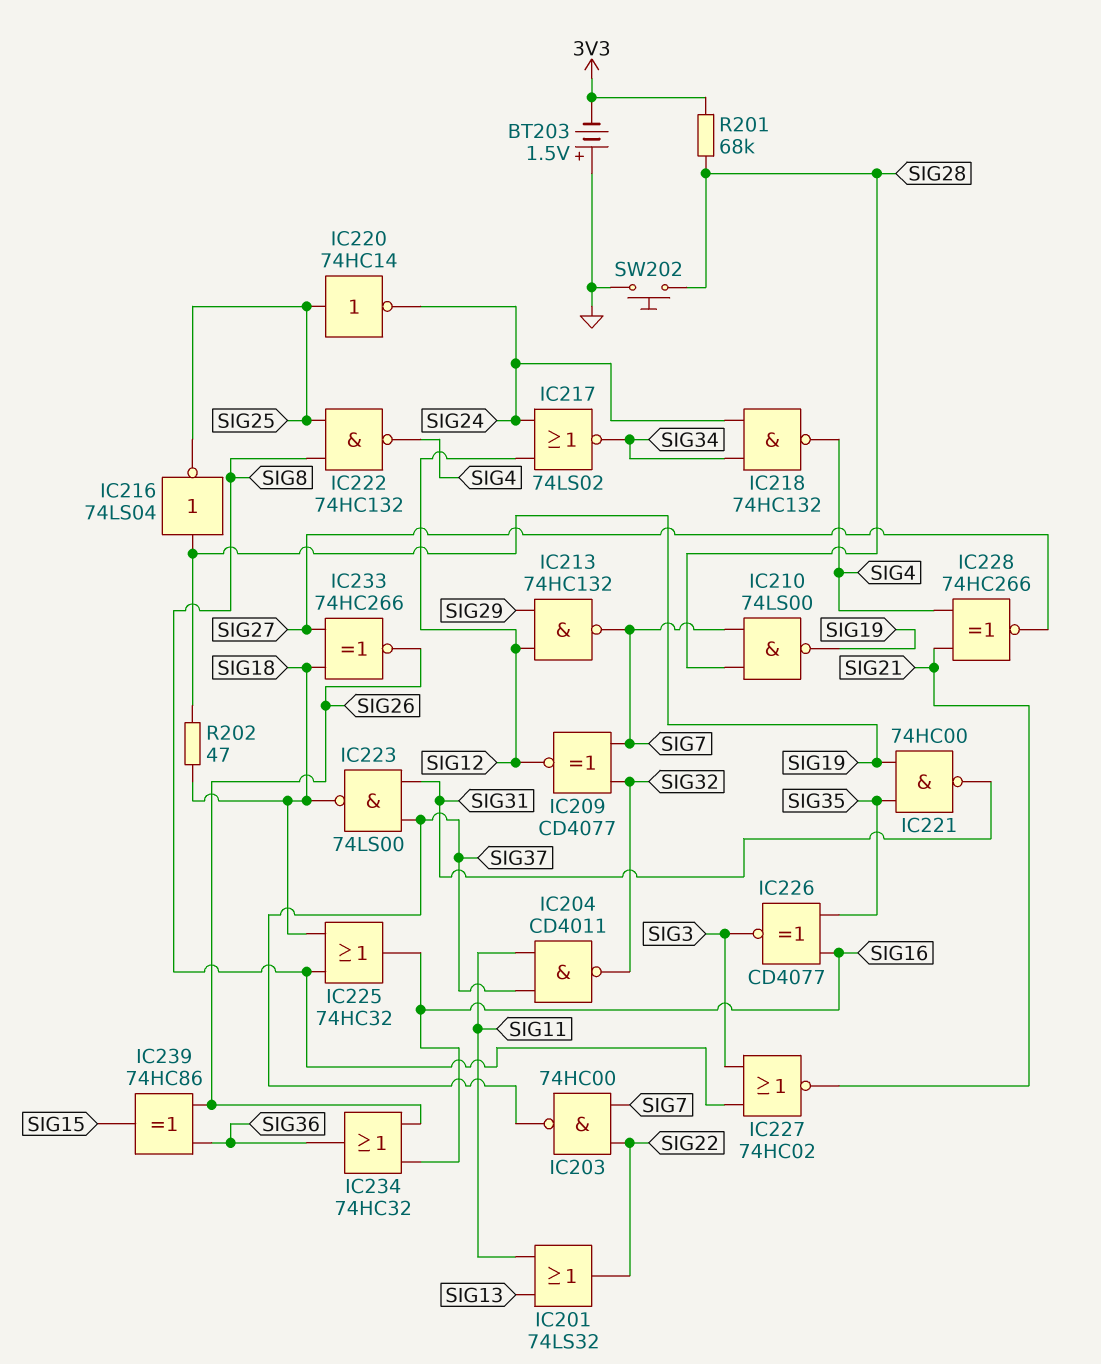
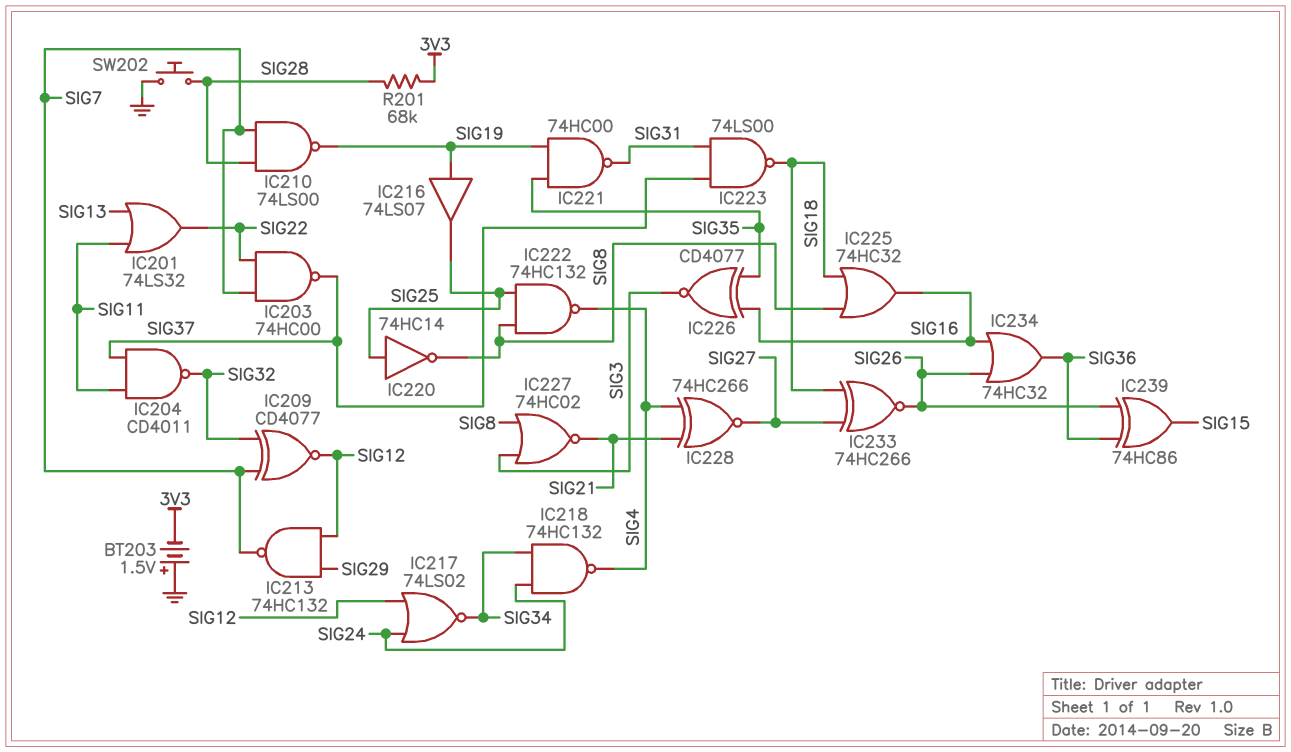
IC216: NOT 74LS04 (in SIG19, out SIG25) -> buffer 74LS07 (in SIG19, out SIG25)
IC220: NOT 74HC14 (in SIG25, out SIG24) -> NOT 74HC14 (in SIG25, out SIG8)
R202: 47 (SIG18, SIG19) -> none

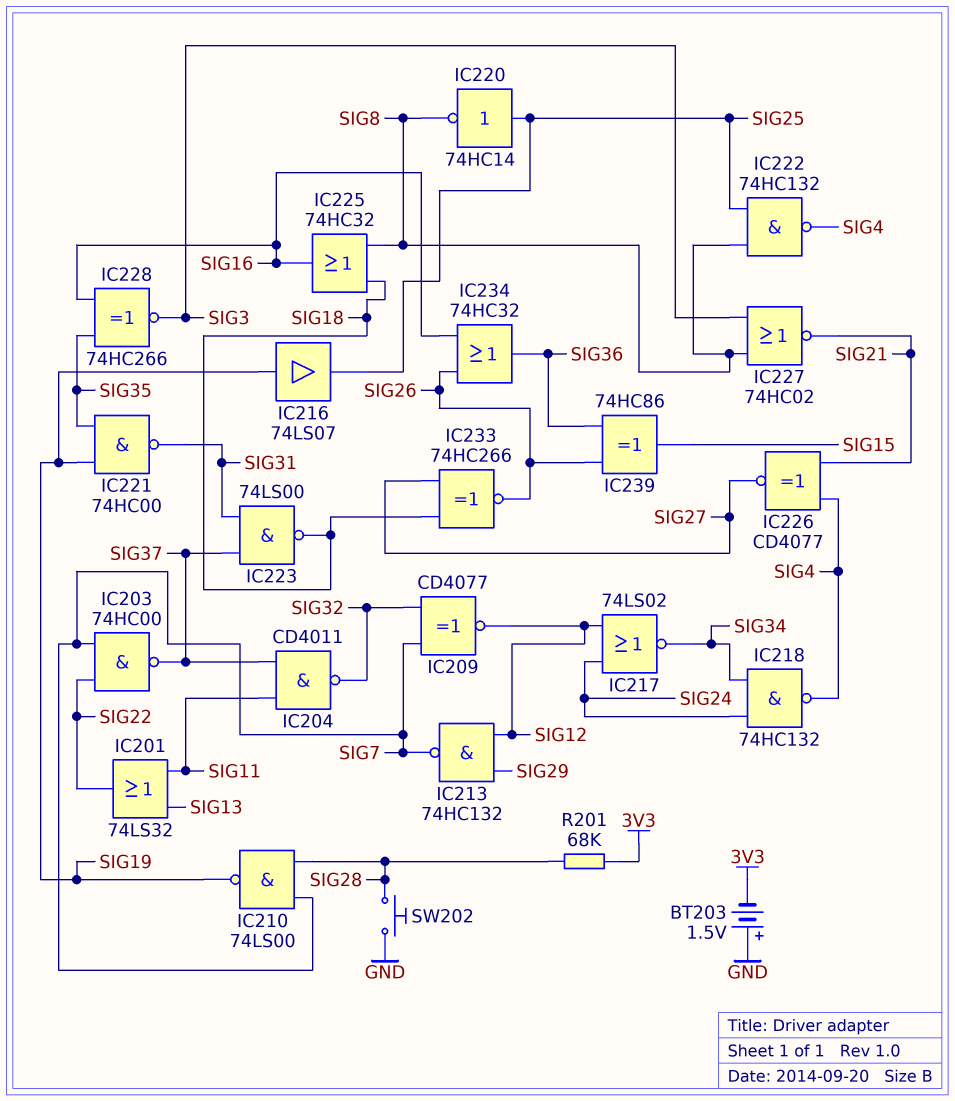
IC226: XNOR CD4077 (in SIG16, in SIG35, out SIG3) -> XNOR CD4077 (in SIG4, in SIG21, out SIG27)
IC228: XNOR 74HC266 (in SIG4, in SIG21, out SIG27) -> XNOR 74HC266 (in SIG16, in SIG35, out SIG3)

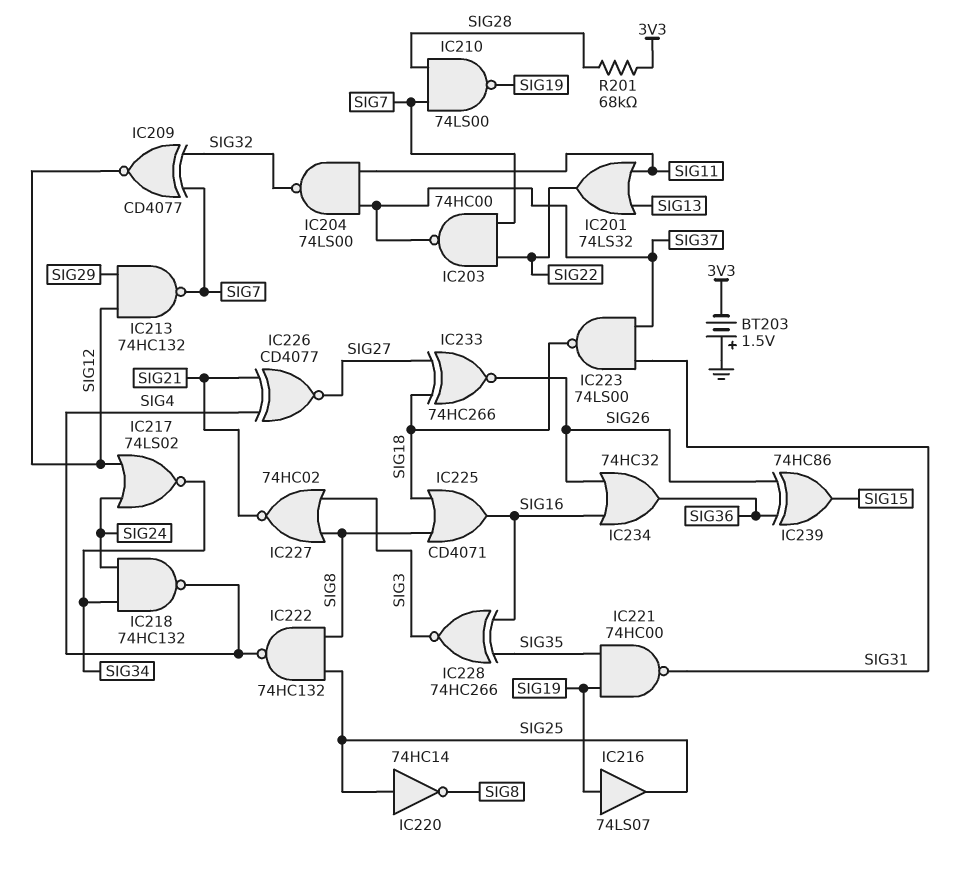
IC204: NAND CD4011 (in SIG11, in SIG37, out SIG32) -> NAND 74LS00 (in SIG11, in SIG37, out SIG32)
IC225: OR 74HC32 (in SIG8, in SIG18, out SIG16) -> OR CD4071 (in SIG8, in SIG18, out SIG16)
SW202: button (GND, SIG28) -> none

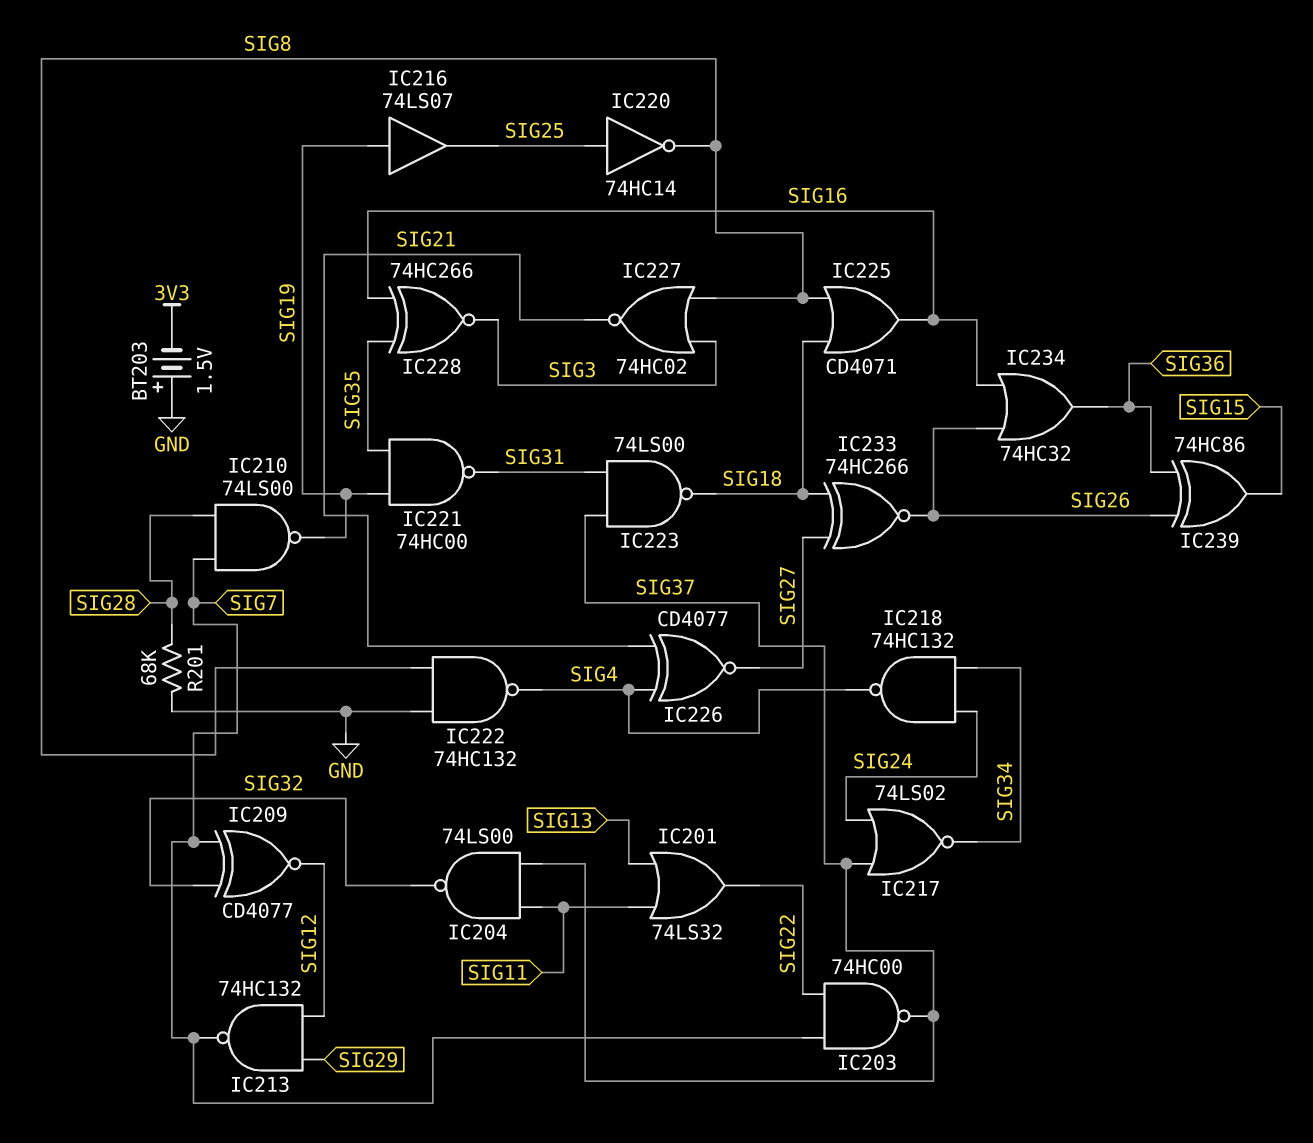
IC217: NOR 74LS02 (in SIG12, in SIG24, out SIG34) -> NOR 74LS02 (in SIG24, in SIG37, out SIG34)
IC222: NAND 74HC132 (in SIG8, in SIG25, out SIG4) -> NAND 74HC132 (in GND, in SIG8, out SIG4)
R201: 68k (3V3, SIG28) -> 68k (GND, SIG28)

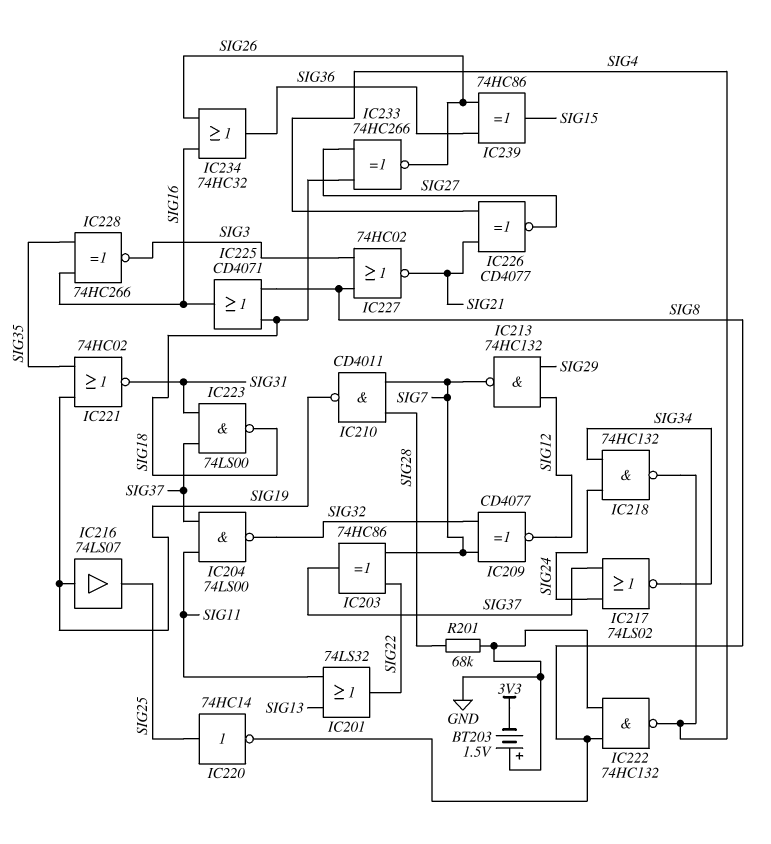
IC203: NAND 74HC00 (in SIG7, in SIG22, out SIG37) -> XOR 74HC86 (in SIG7, in SIG22, out SIG37)
IC210: NAND 74LS00 (in SIG7, in SIG28, out SIG19) -> NAND CD4011 (in SIG7, in SIG28, out SIG19)
IC221: NAND 74HC00 (in SIG19, in SIG35, out SIG31) -> NOR 74HC02 (in SIG19, in SIG35, out SIG31)

